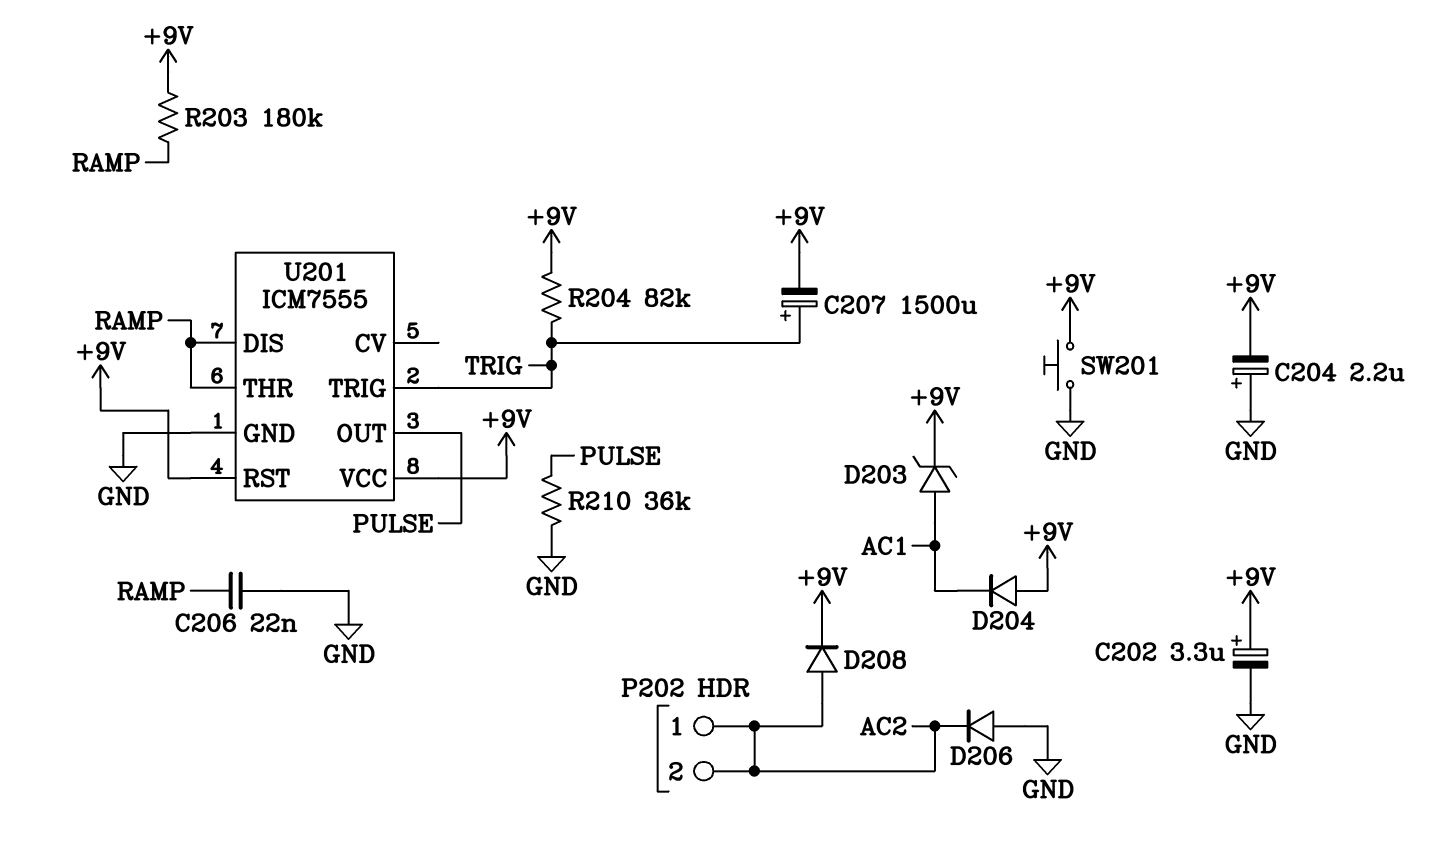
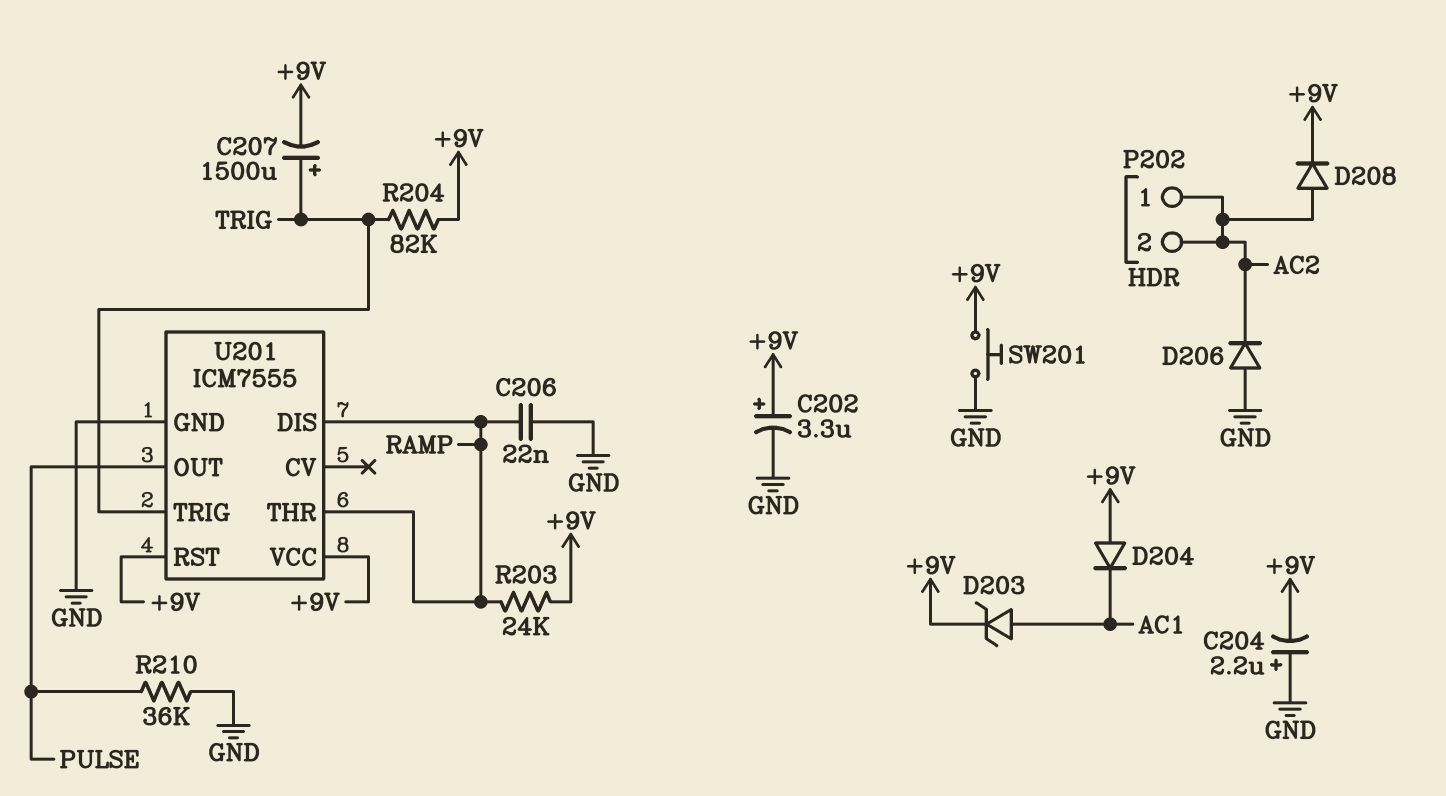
R203: 180k (+9V, RAMP) -> 24k (+9V, RAMP)

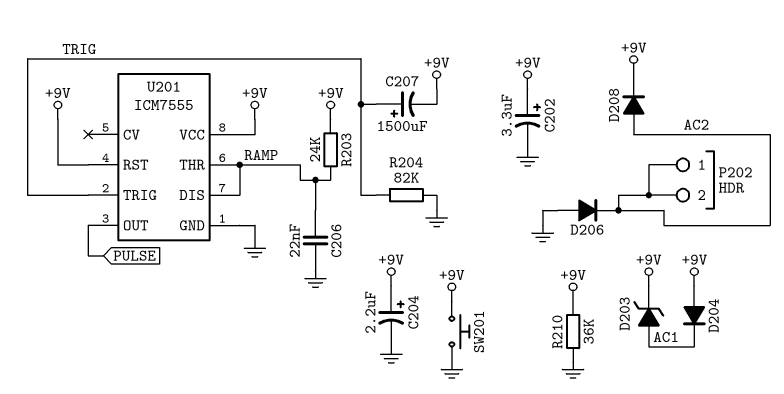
C204: 2.2uF (plus GND, minus +9V) -> 2.2uF (plus +9V, minus GND)
R204: 82k (+9V, TRIG) -> 82k (GND, TRIG)
R210: 36k (GND, PULSE) -> 36k (+9V, GND)

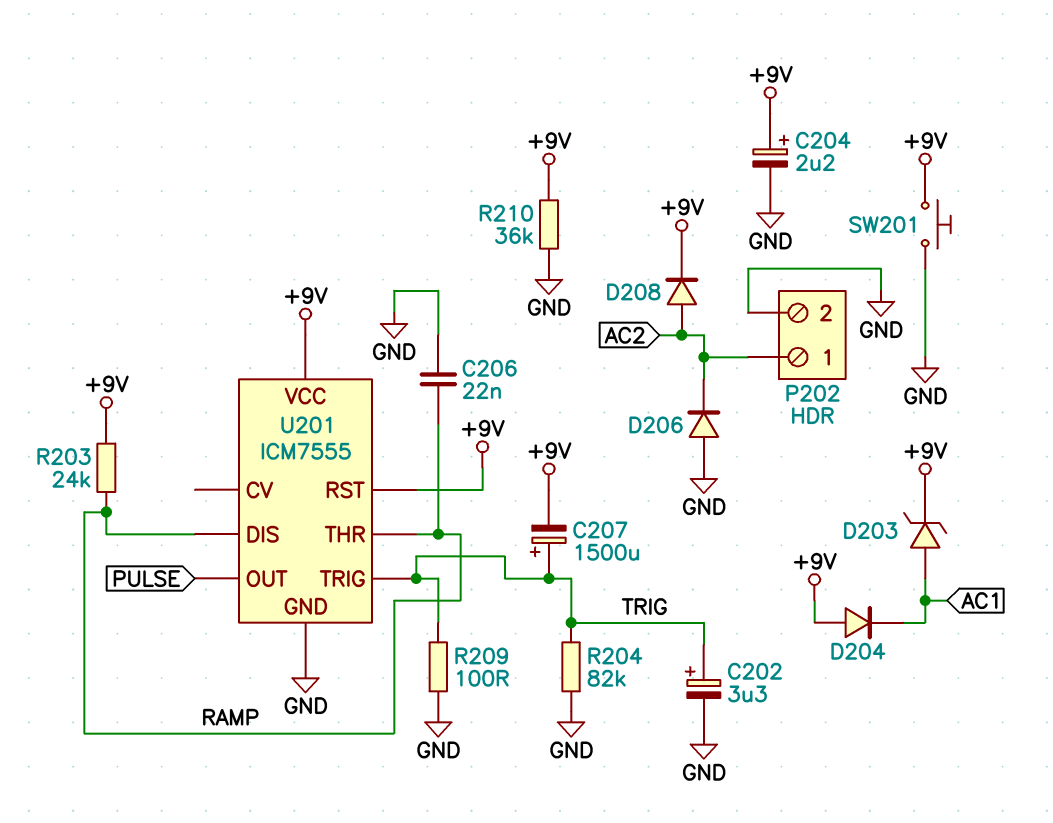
C202: 3.3uF (plus +9V, minus GND) -> 3.3uF (plus TRIG, minus GND)
P202 pin 2: AC2 -> GND
R209: none -> 100 (GND, TRIG)

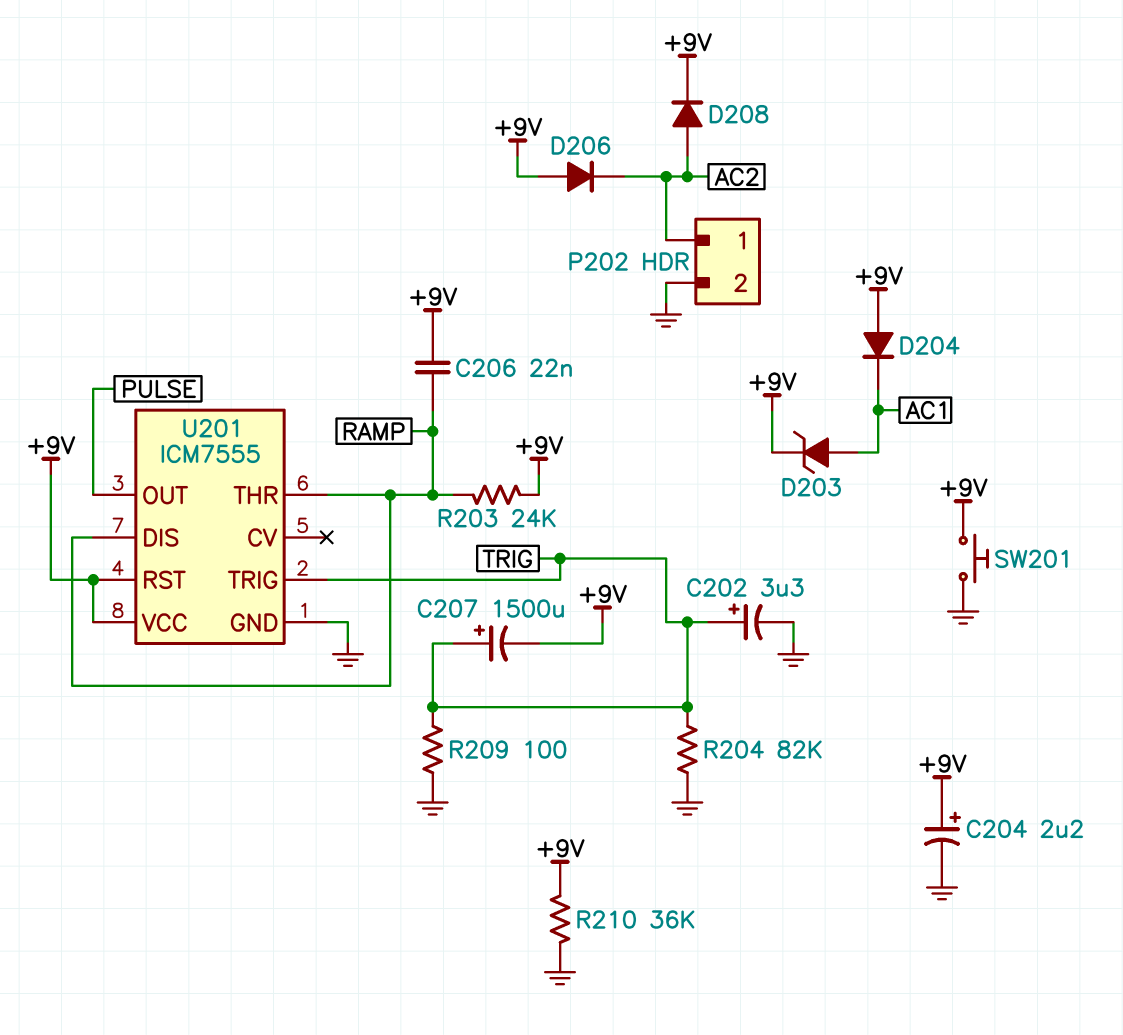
C206: 22nF (GND, RAMP) -> 22nF (+9V, RAMP)
D206: diode (A GND, K AC2) -> diode (A +9V, K AC2)

